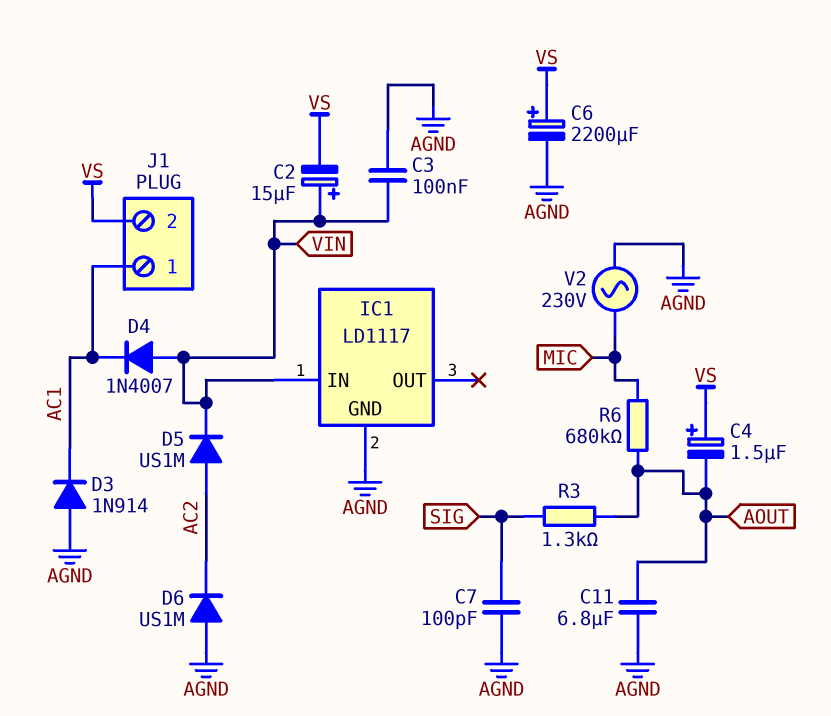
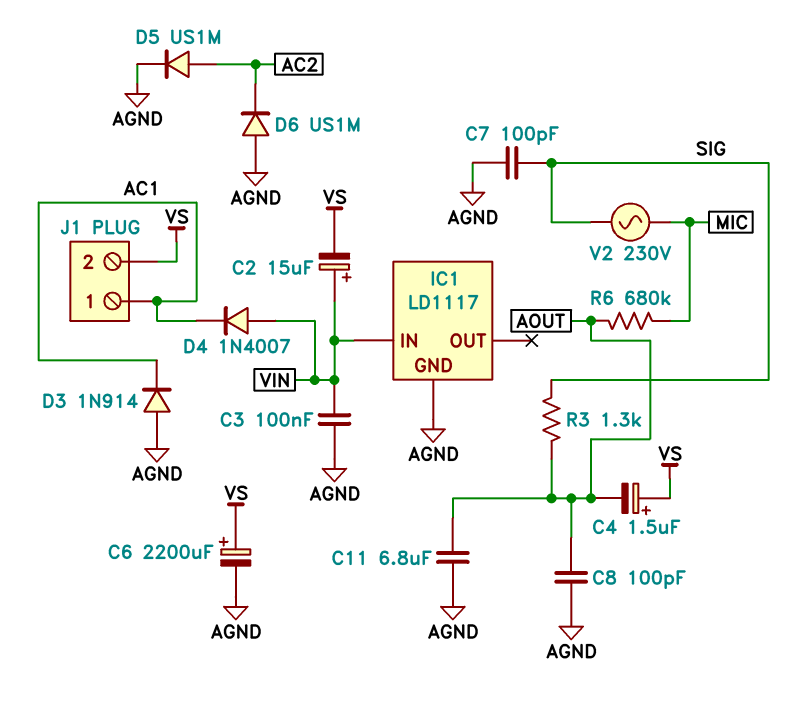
C8: none -> 100pF (AGND, AOUT)
D5: diode US1M (A AC2, K VIN) -> diode US1M (A AC2, K AGND)
V2: AC 230V (AGND, MIC) -> AC 230V (MIC, SIG)

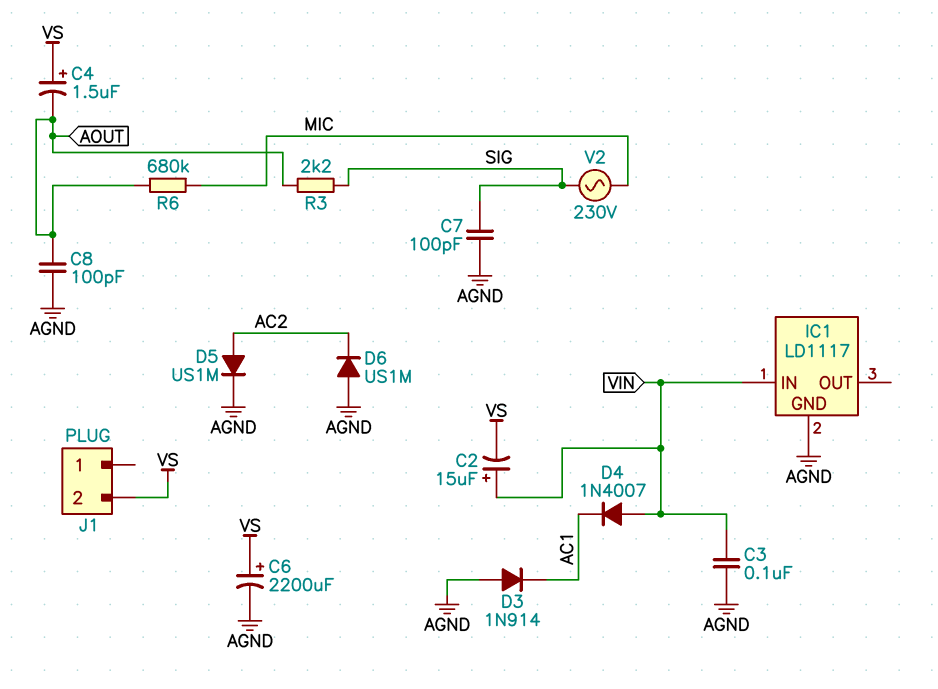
C11: 6.8uF (AGND, AOUT) -> none
J1 pin 1: AC1 -> none
R3: 1.3k (AOUT, SIG) -> 2.2k (AOUT, SIG)

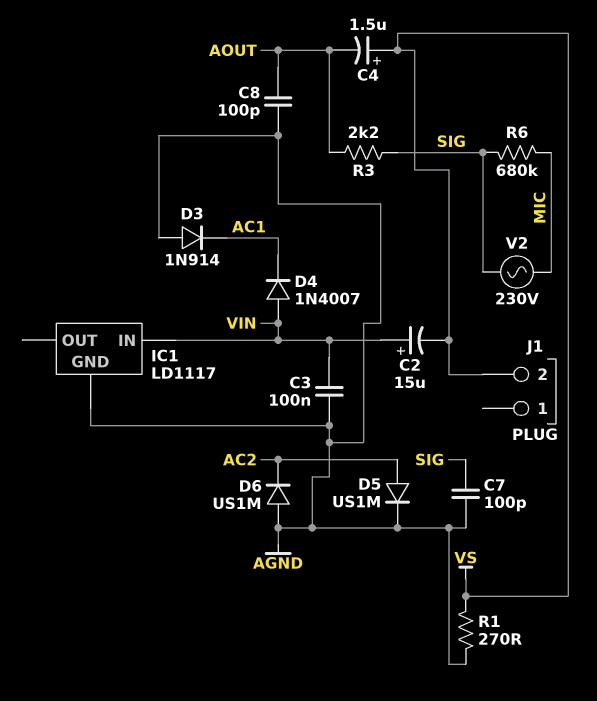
C6: 2200uF (plus VS, minus AGND) -> none
R1: none -> 270 (AGND, VS)
R6: 680k (AOUT, MIC) -> 680k (MIC, SIG)

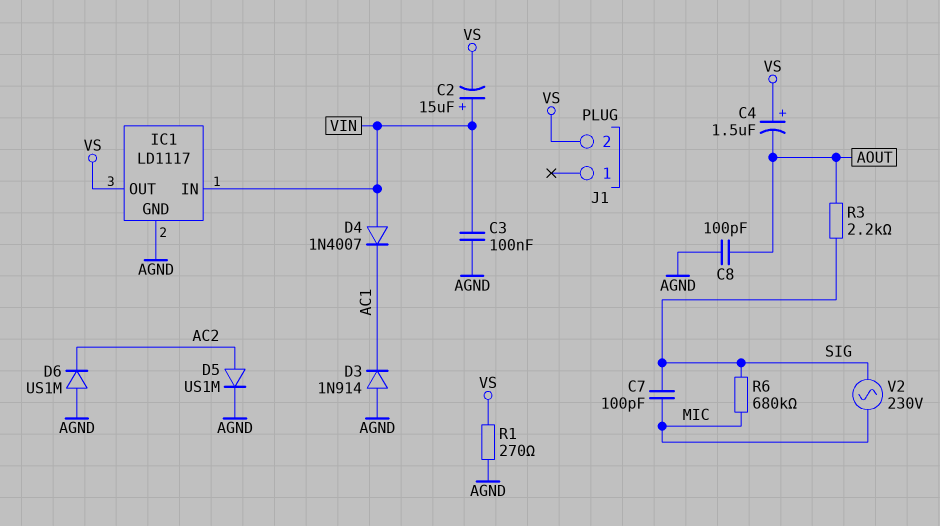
C7: 100pF (AGND, SIG) -> 100pF (MIC, SIG)
IC1 pin OUT: none -> VS

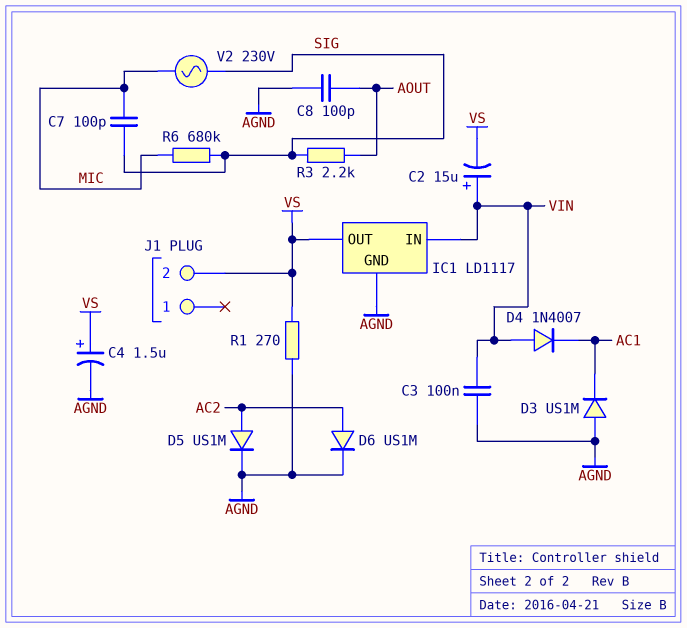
C4: 1.5uF (plus VS, minus AOUT) -> 1.5uF (plus VS, minus AGND)
D3: diode 1N914 (A AGND, K AC1) -> diode US1M (A AGND, K AC1)
D6: diode US1M (A AGND, K AC2) -> diode US1M (A AC2, K AGND)

